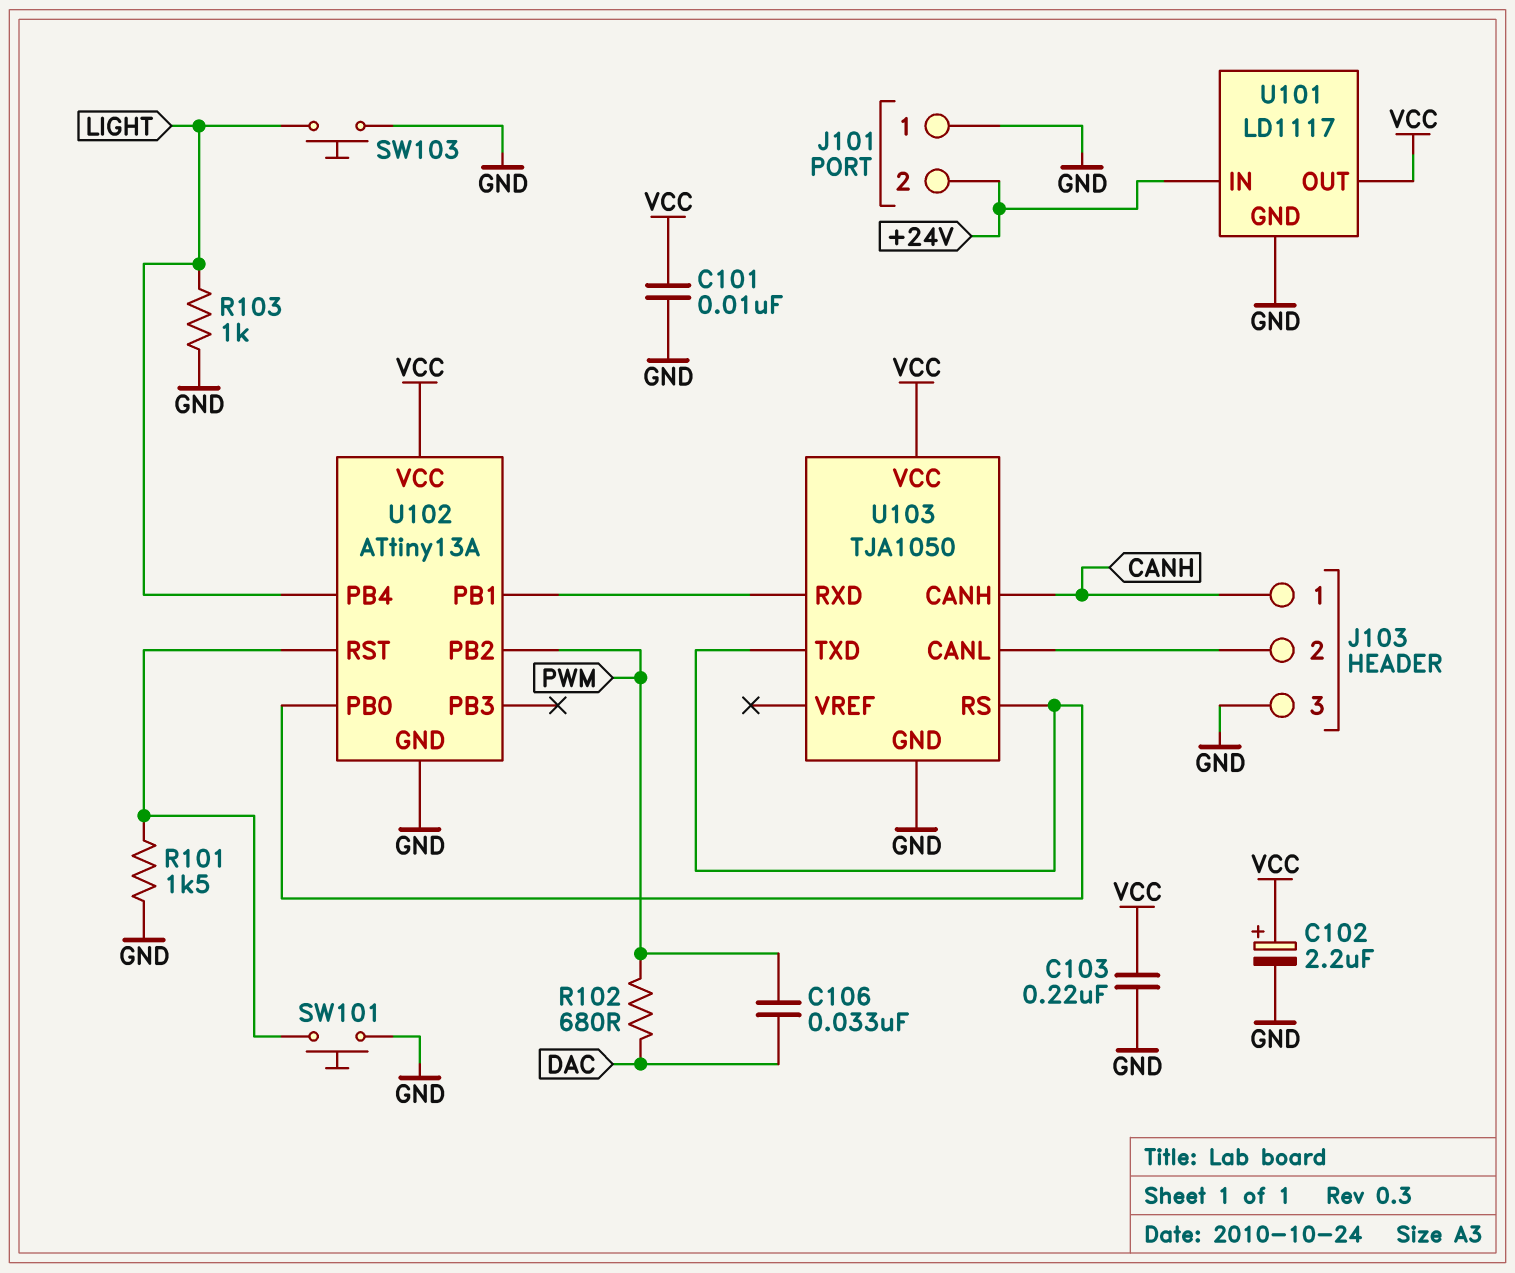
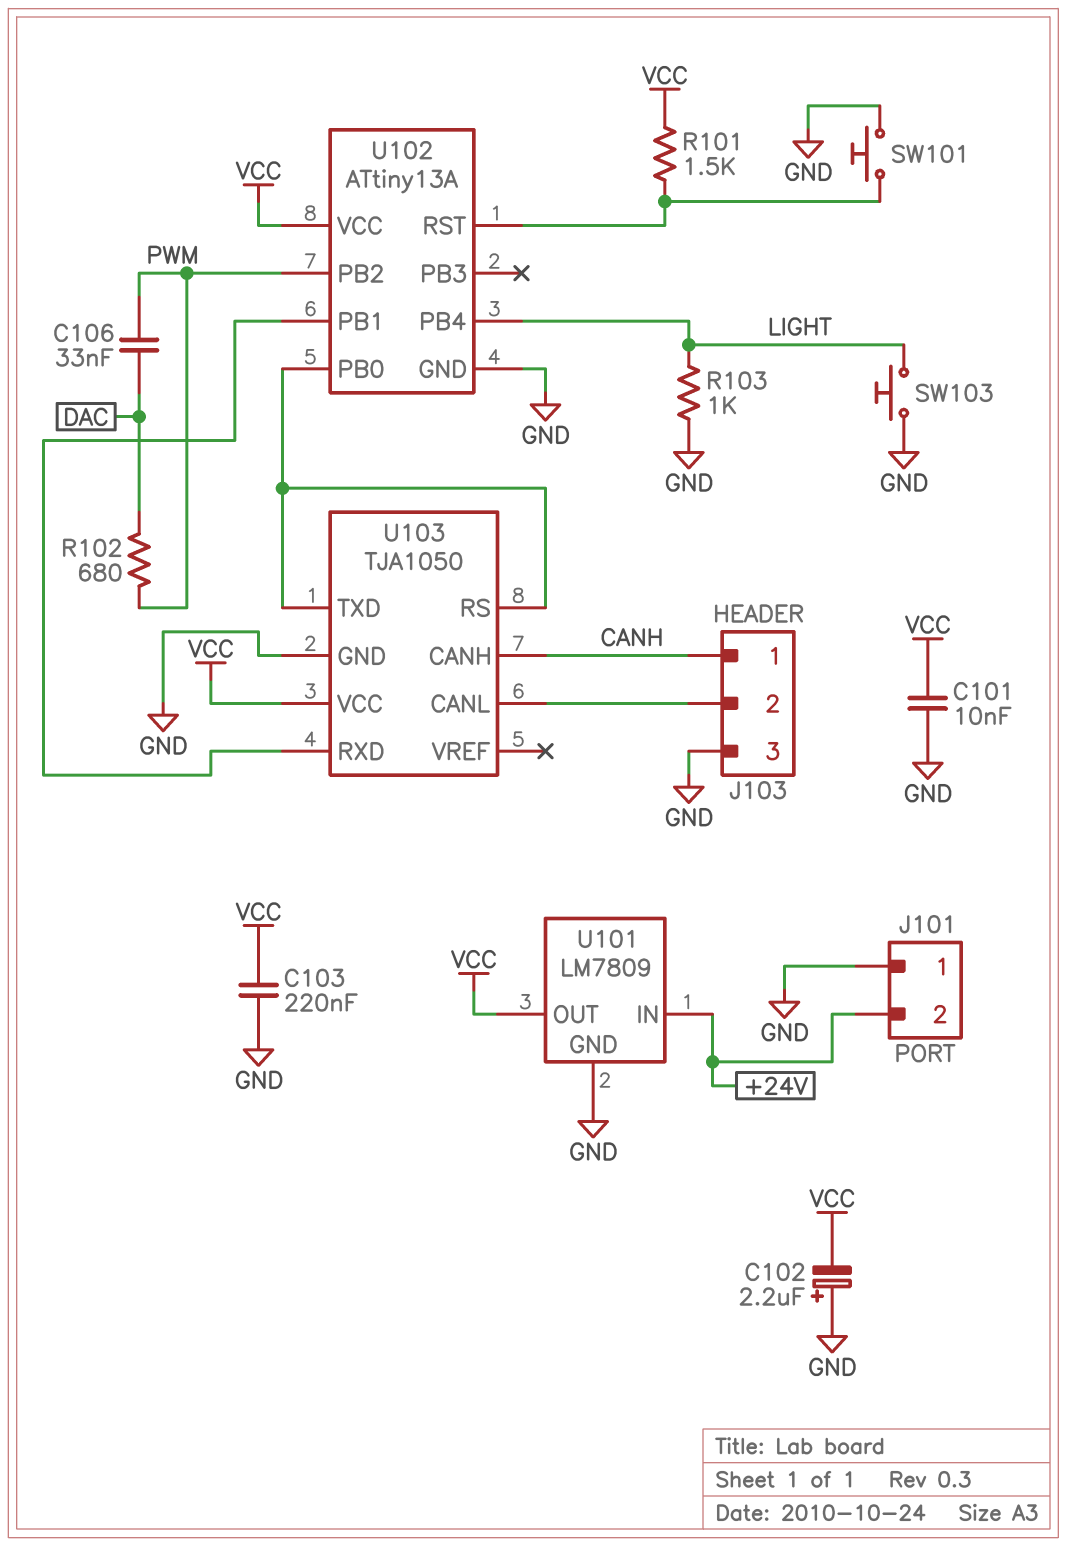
C102: 2.2uF (plus VCC, minus GND) -> 2.2uF (plus GND, minus VCC)
R101: 1.5k (GND, U102/RST) -> 1.5k (U102/RST, VCC)
U101: LD1117 -> LM7809

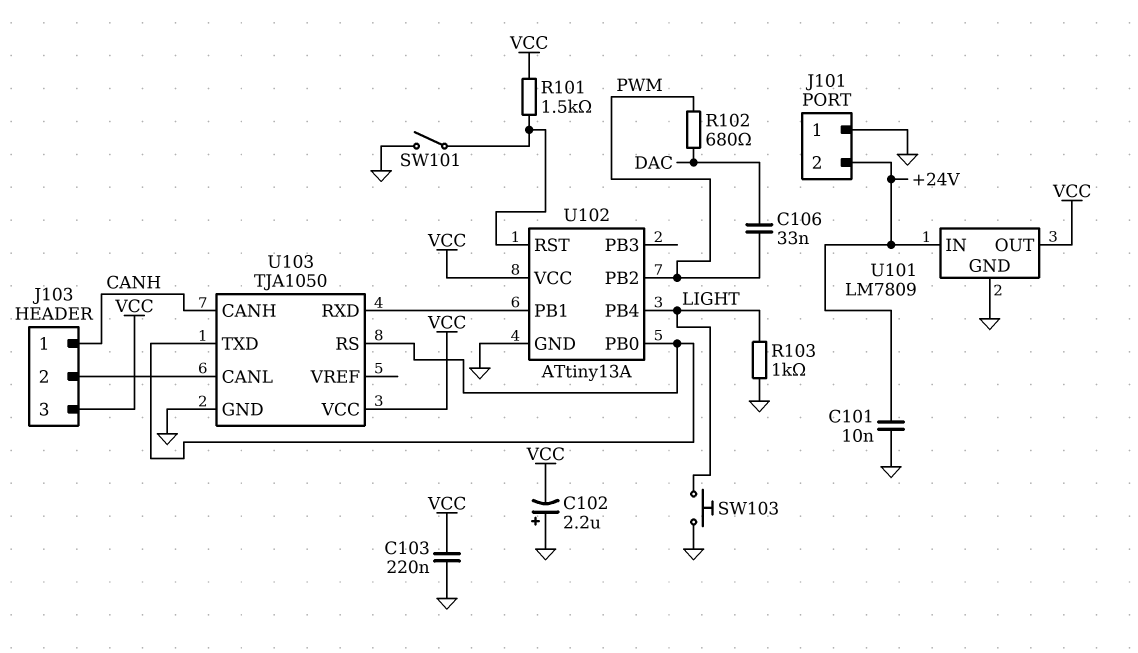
C101: 10nF (GND, VCC) -> 10nF (+24V, GND)
J103 pin 3: GND -> VCC
SW101: button (GND, U102/RST) -> switch (GND, U102/RST)

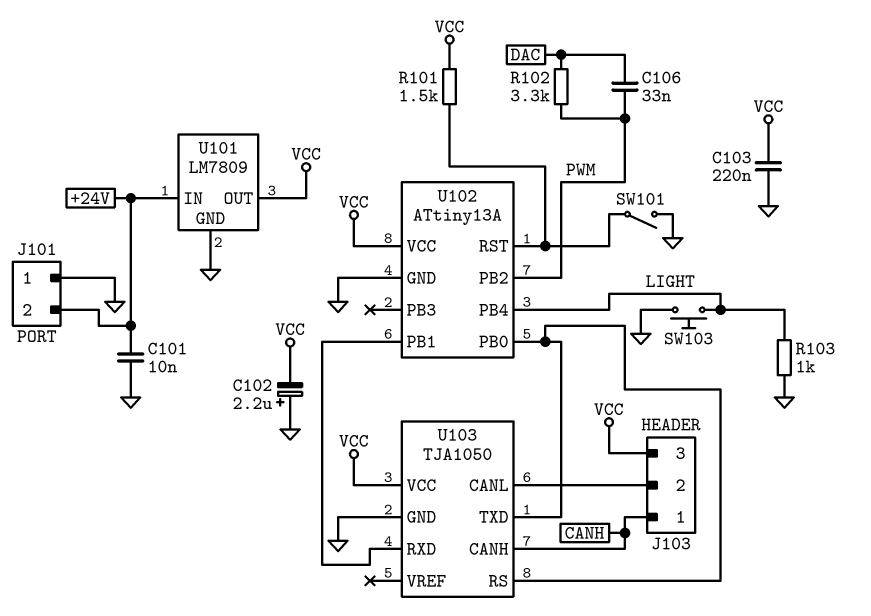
R102: 680 (DAC, PWM) -> 3.3k (DAC, PWM)

